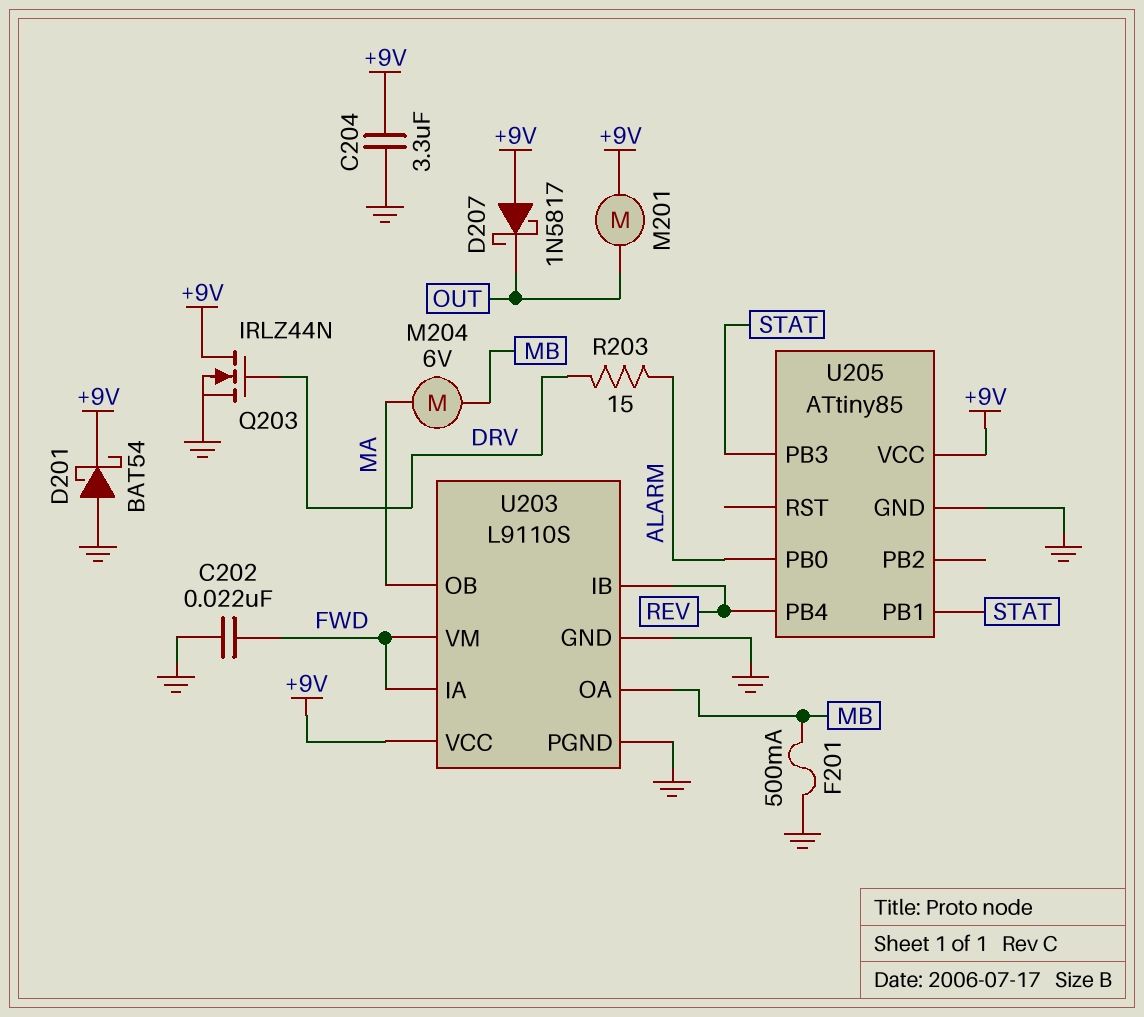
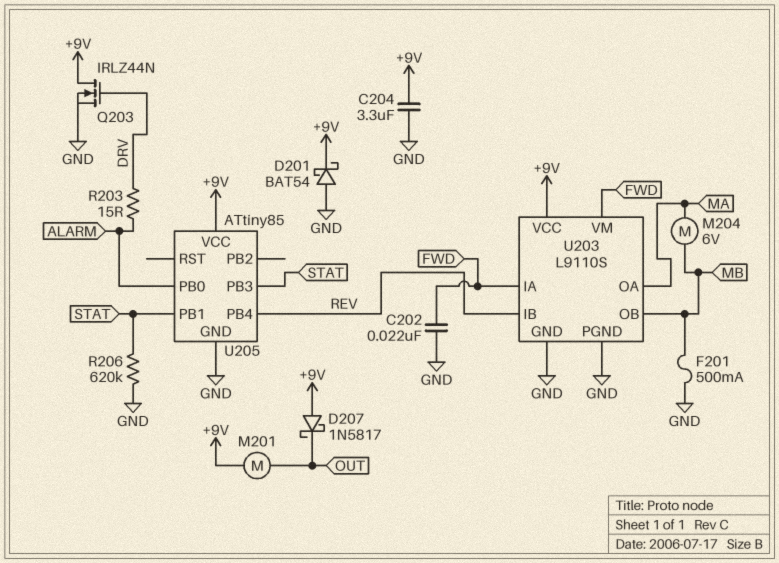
R206: none -> 620k (GND, STAT)
U203 pin OA: MB -> MA
U203 pin OB: MA -> MB

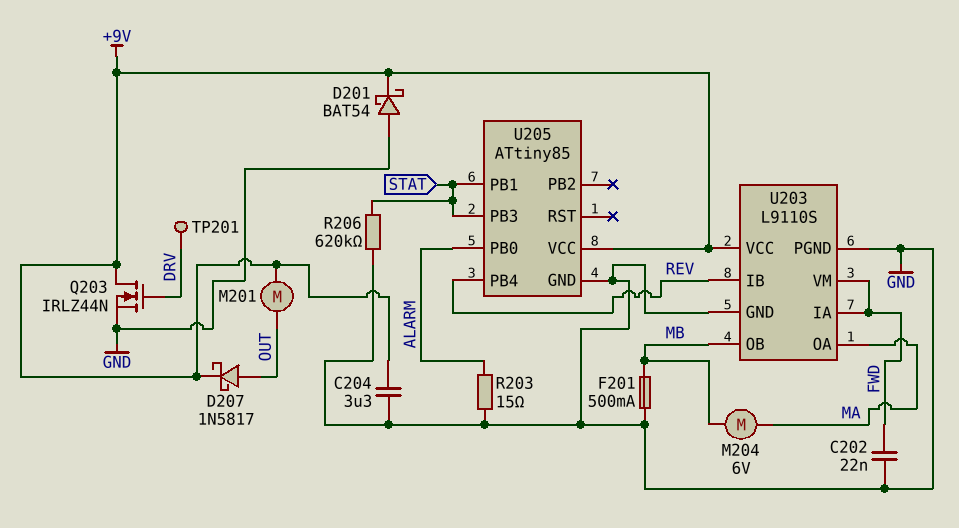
D207: schottky 1N5817 (A +9V, K OUT) -> schottky 1N5817 (A OUT, K +9V)
R203: 15 (ALARM, DRV) -> 15 (ALARM, GND)
TP201: none -> test point (DRV)

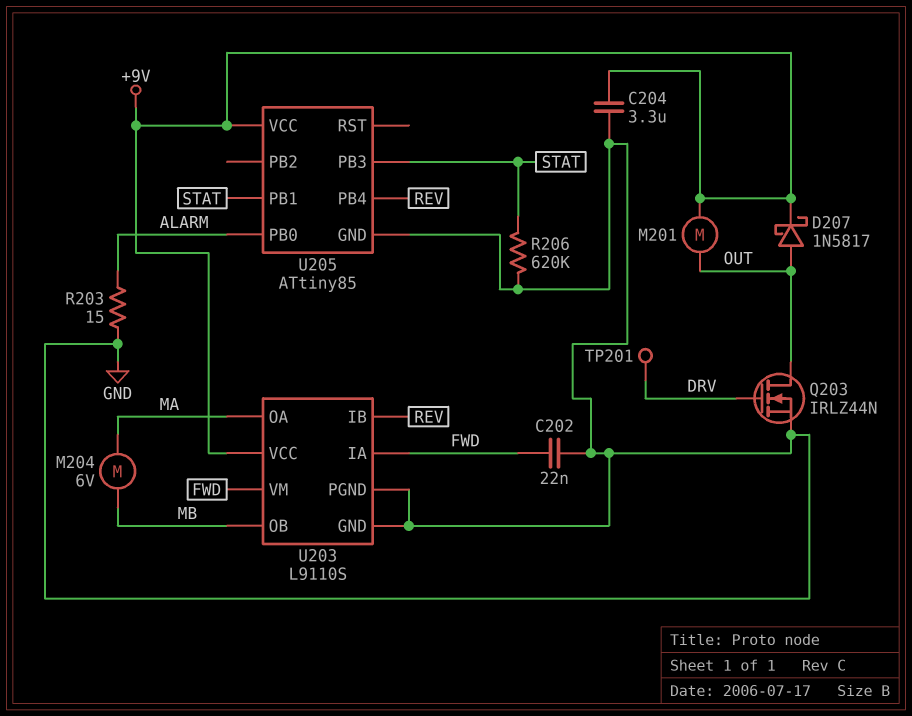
D201: schottky BAT54 (A GND, K +9V) -> none
F201: 500mA (GND, MB) -> none
Q203: NMOS IRLZ44N (G DRV, D +9V, S GND) -> NMOS IRLZ44N (G DRV, D OUT, S GND)

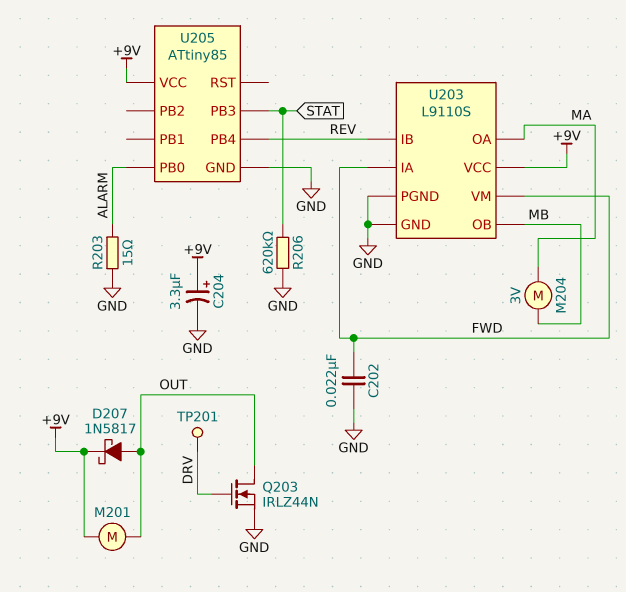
C204: 3.3uF (+9V, GND) -> 3.3uF (plus +9V, minus GND)
M204: motor 6V (MA, MB) -> motor 3V (MA, MB)
U205 pin PB1: STAT -> none

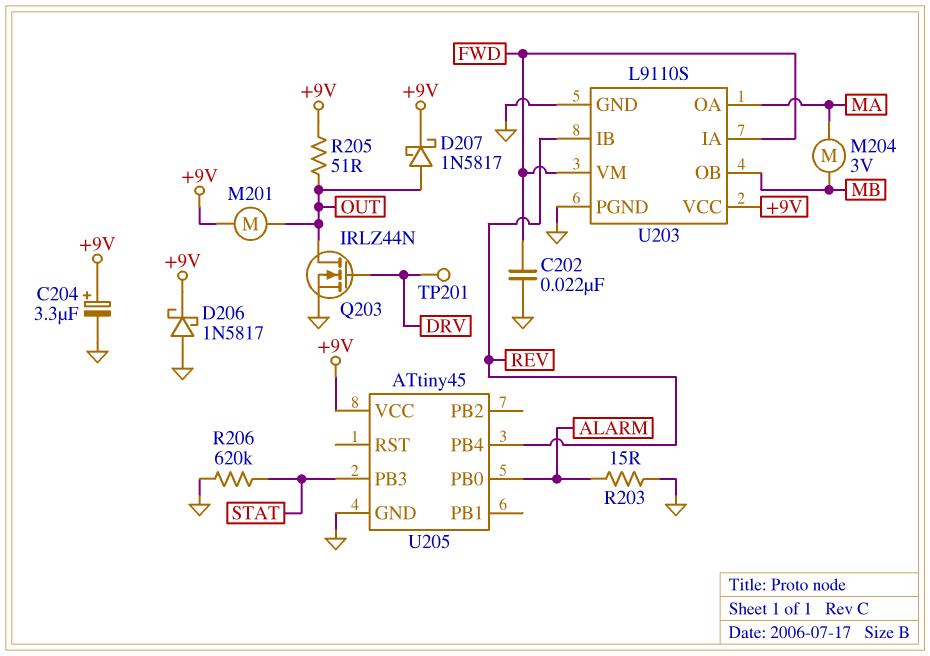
D206: none -> schottky 1N5817 (A GND, K +9V)
R205: none -> 51 (+9V, OUT)
U205: ATtiny85 -> ATtiny45

